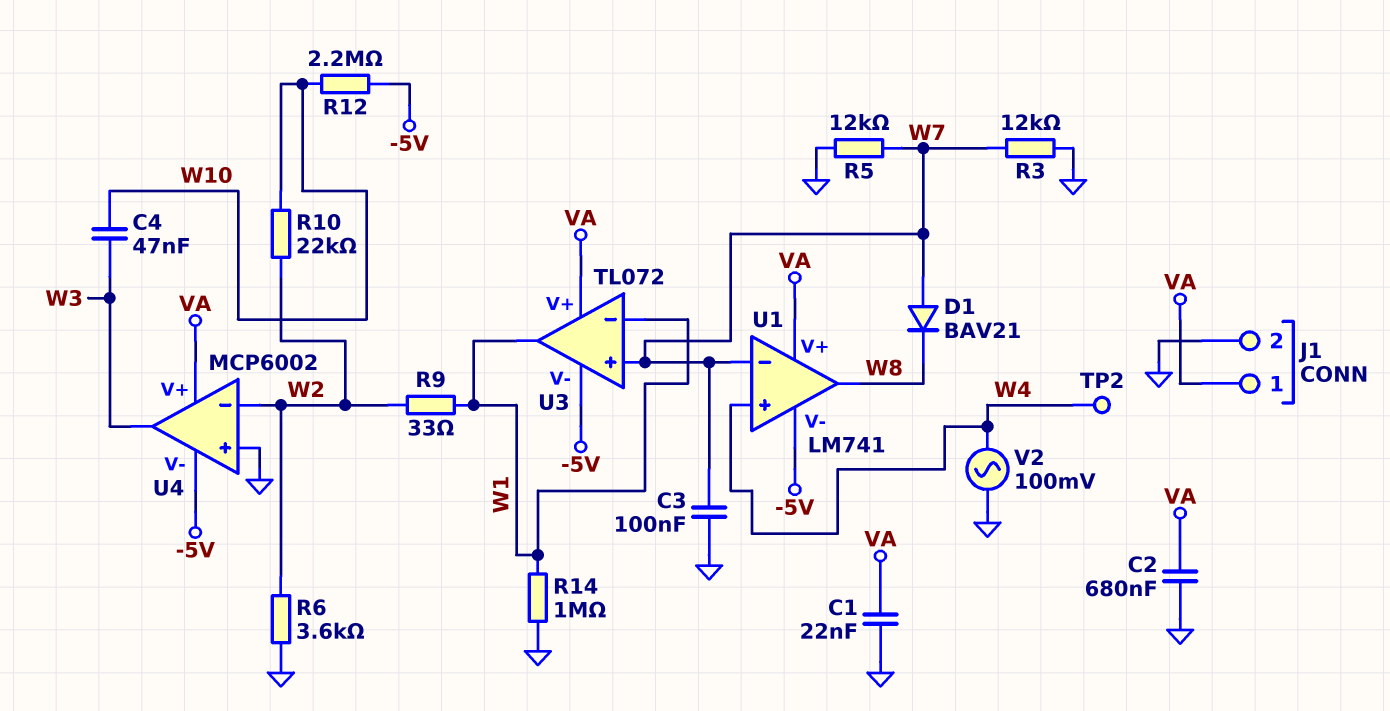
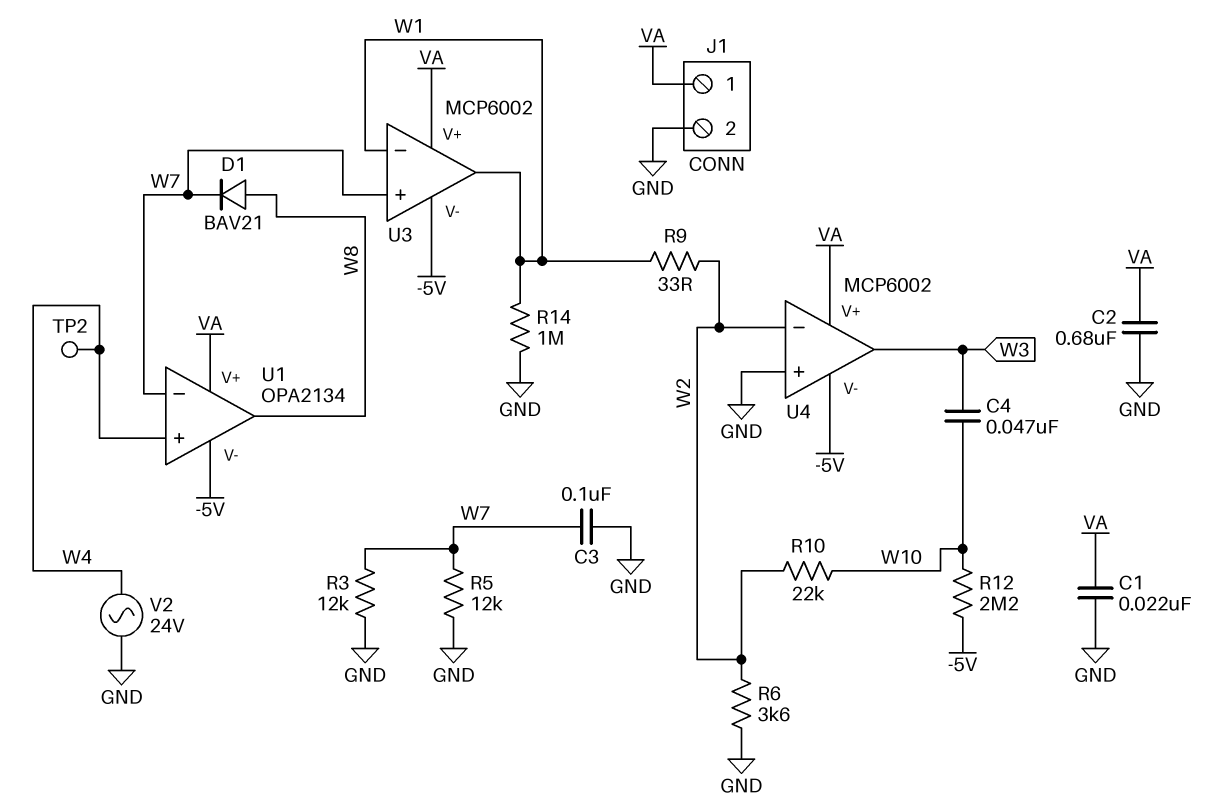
D1: diode BAV21 (A W7, K W8) -> diode BAV21 (A W8, K W7)
U1: LM741 -> OPA2134
U3: TL072 -> MCP6002
V2: AC 100mV (GND, W4) -> AC 24V (GND, W4)

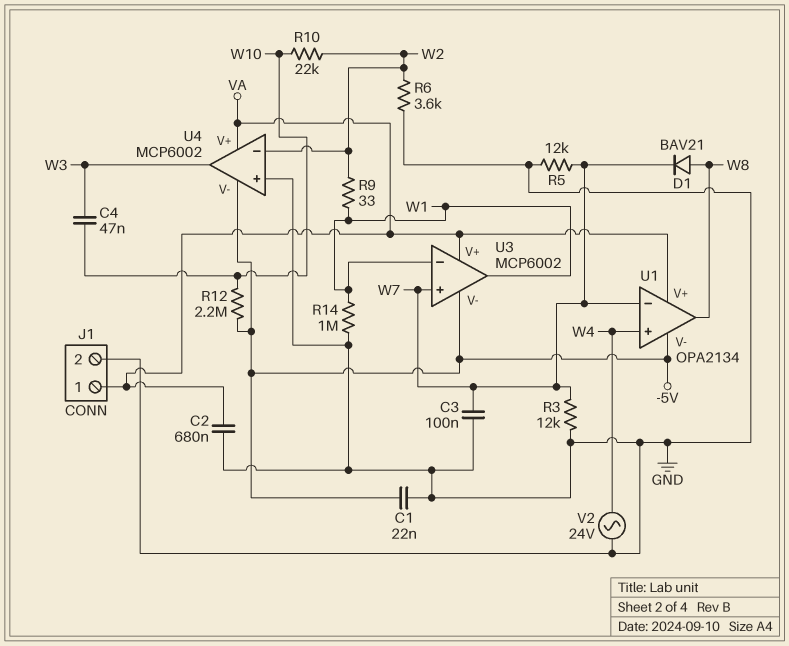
C1: 22nF (GND, VA) -> 22nF (-5V, GND)
TP2: test point (W4) -> none

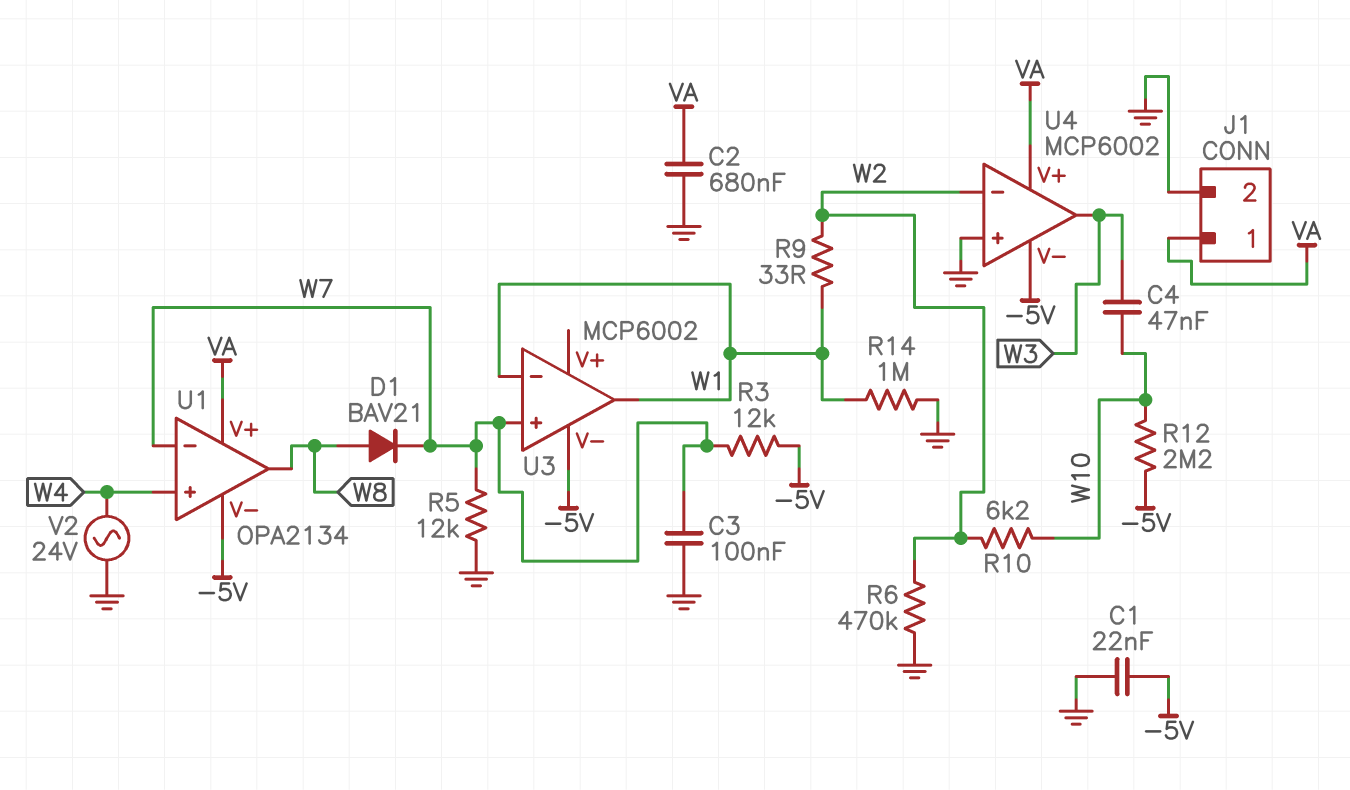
R3: 12k (GND, W7) -> 12k (-5V, W7)
R6: 3.6k (GND, W2) -> 470k (GND, W2)
R10: 22k (W2, W10) -> 6.2k (W2, W10)
U3 pin V+: VA -> none

